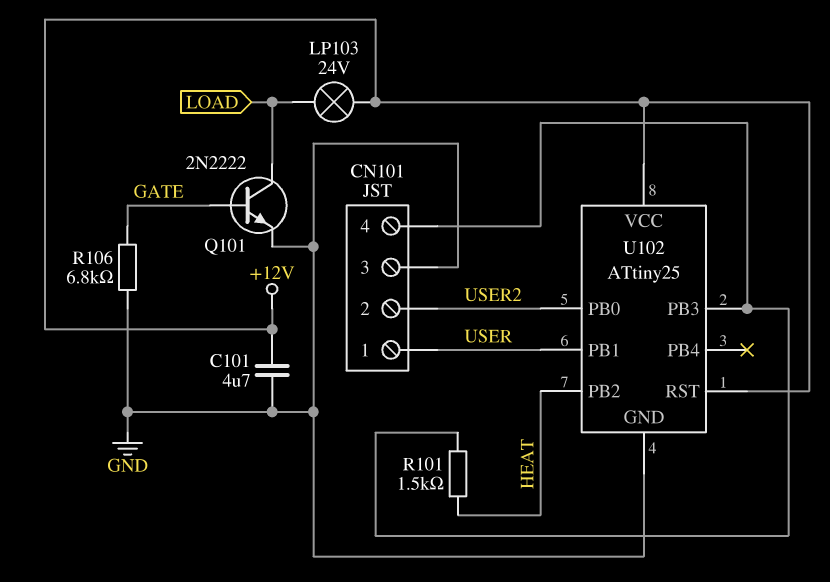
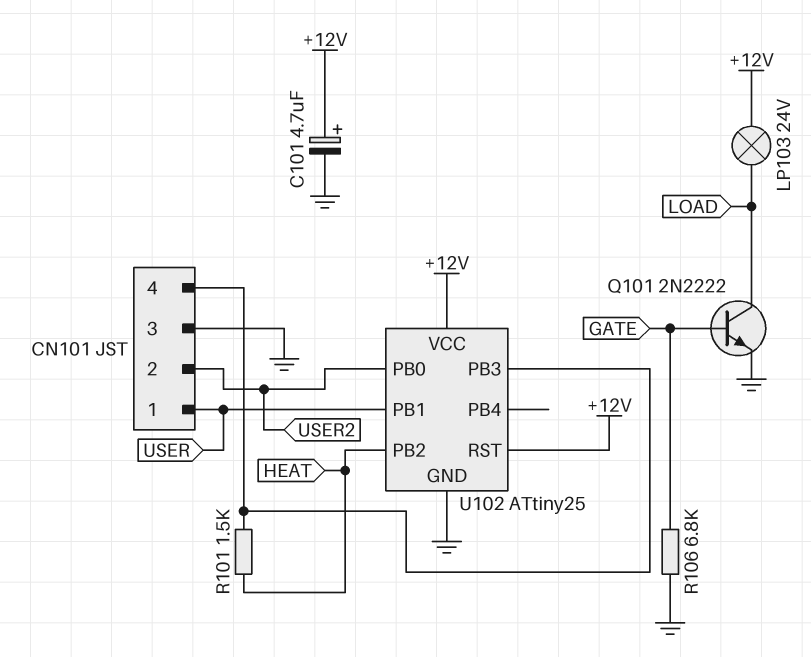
C101: 4.7uF (+12V, GND) -> 4.7uF (plus +12V, minus GND)

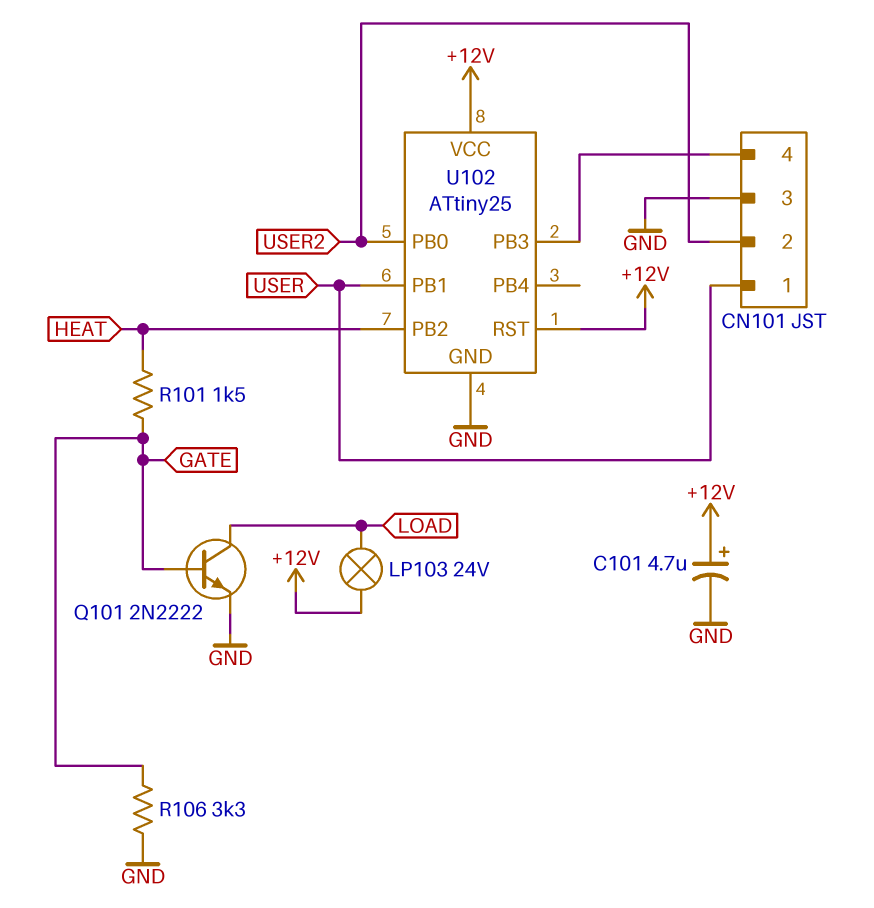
R101: 1.5k (CN101/4, HEAT) -> 1.5k (GATE, HEAT)
R106: 6.8k (GATE, GND) -> 3.3k (GATE, GND)

